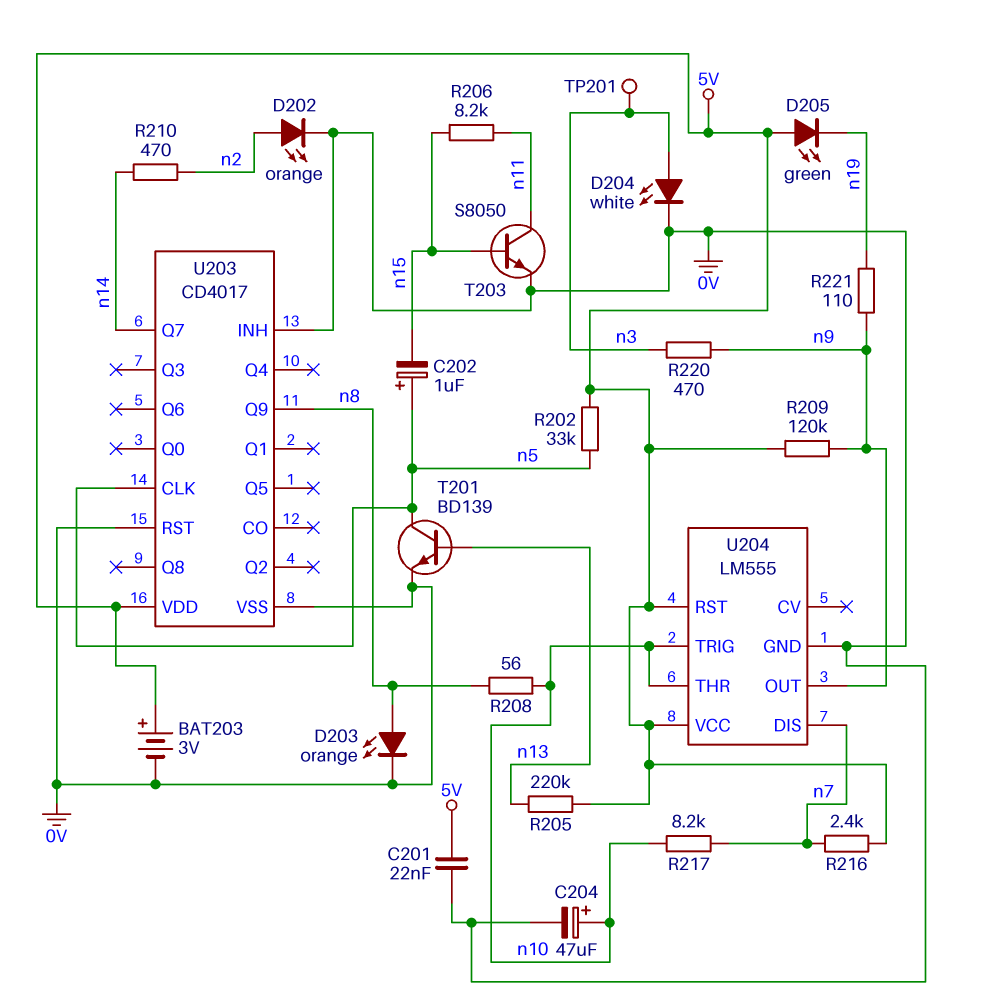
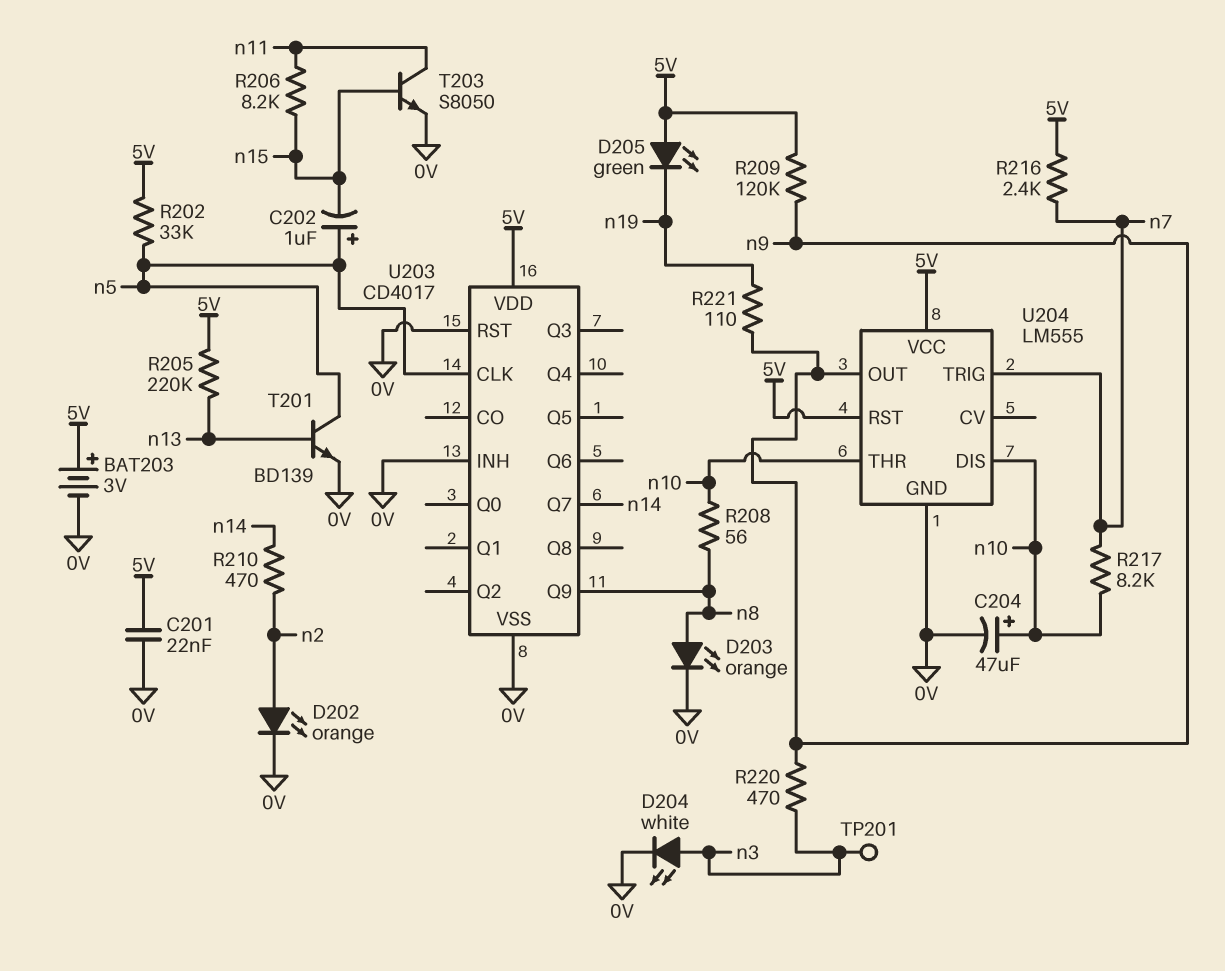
U204 pin DIS: n7 -> n10
U204 pin TRIG: n10 -> n7

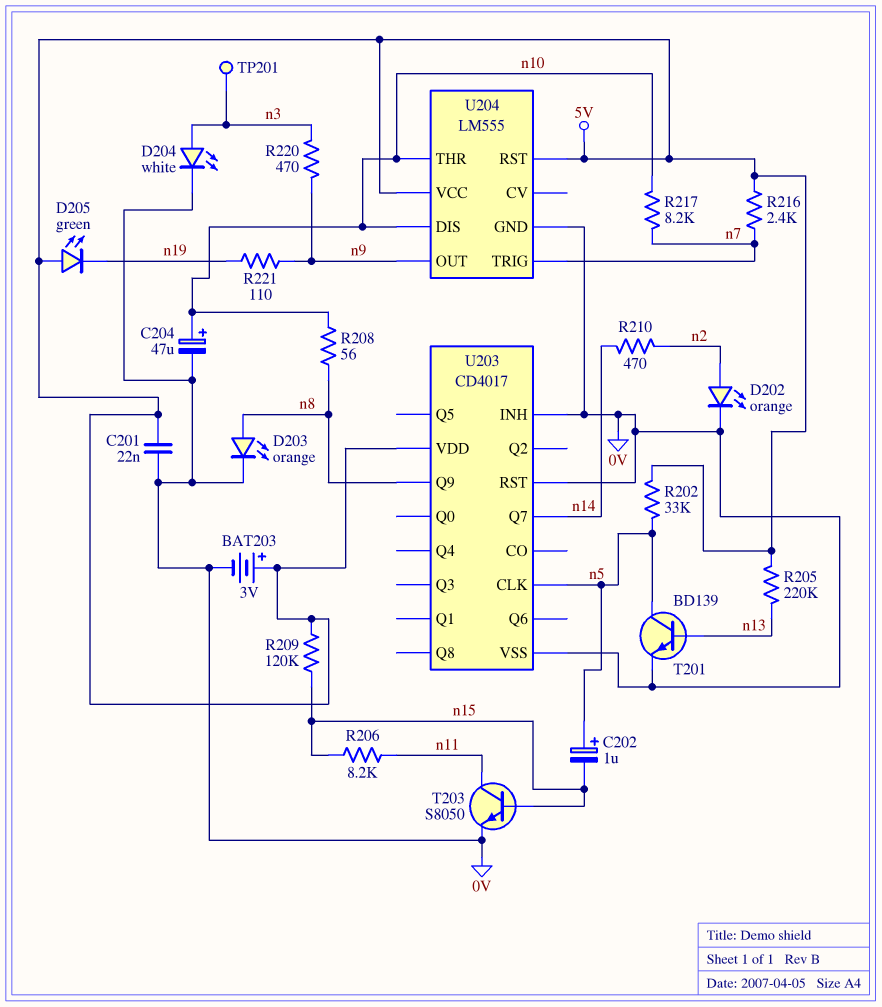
R209: 120k (5V, n9) -> 120k (5V, n15)

